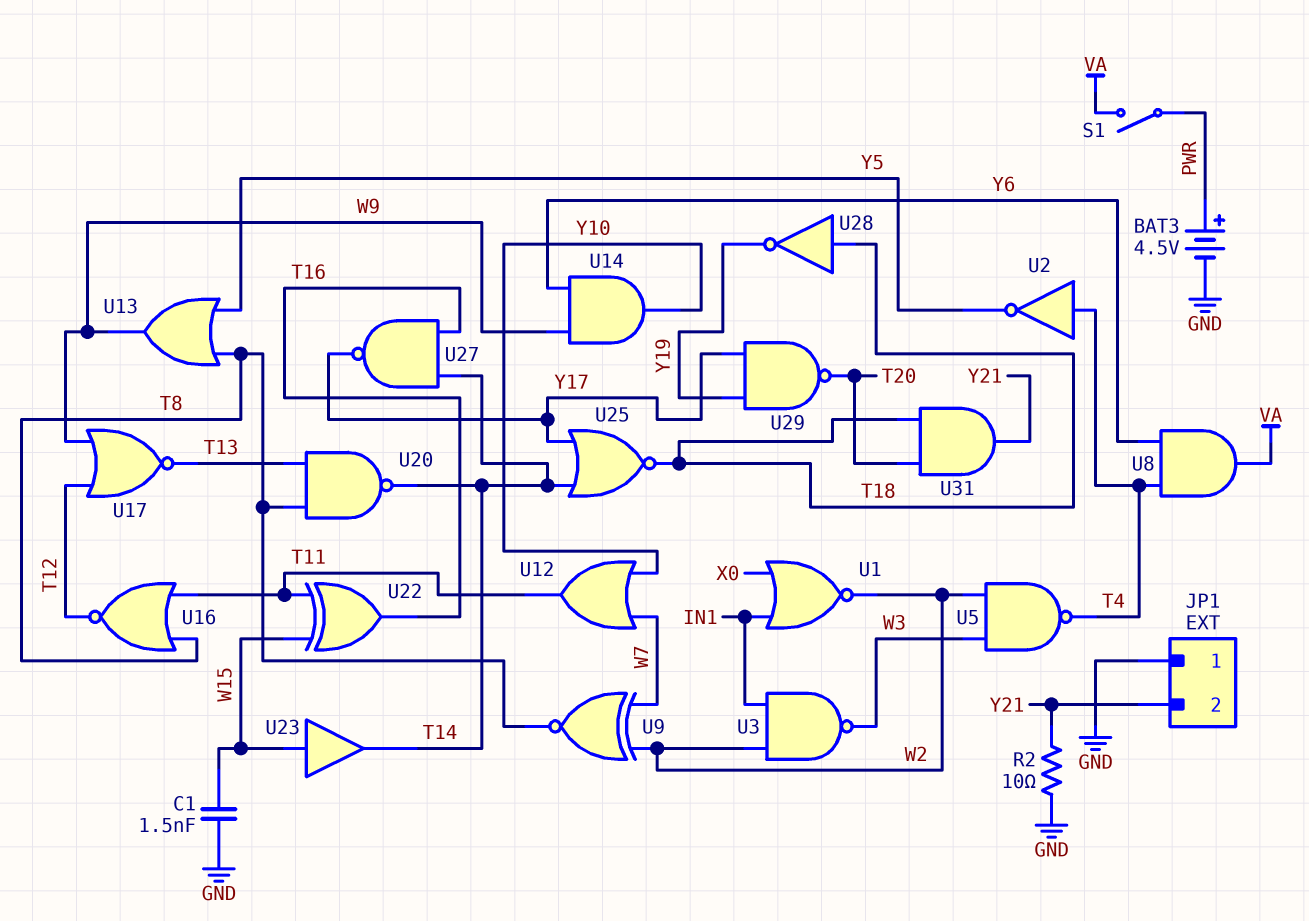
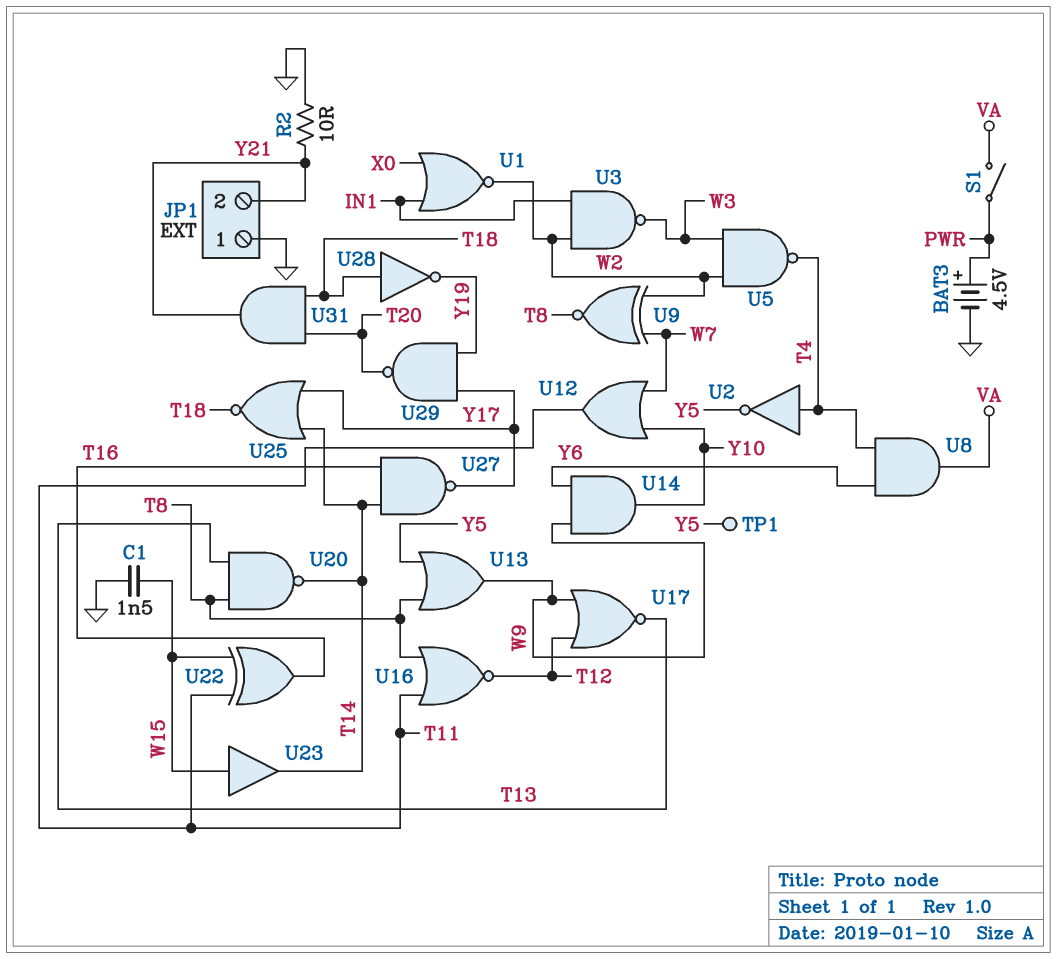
TP1: none -> test point (Y5)

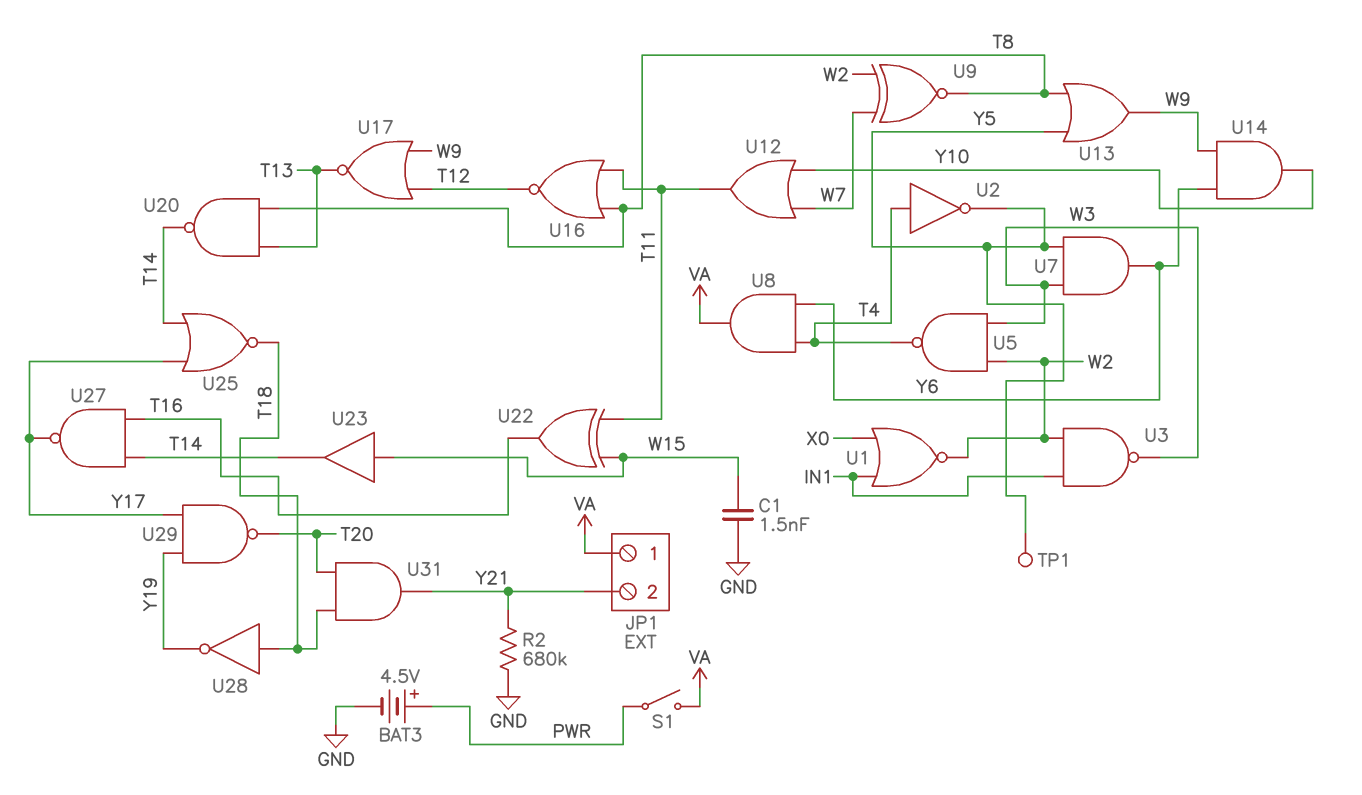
JP1 pin 1: GND -> VA
R2: 10 (GND, Y21) -> 680k (GND, Y21)
U7: none -> AND (in W3, in Y5, out Y6)

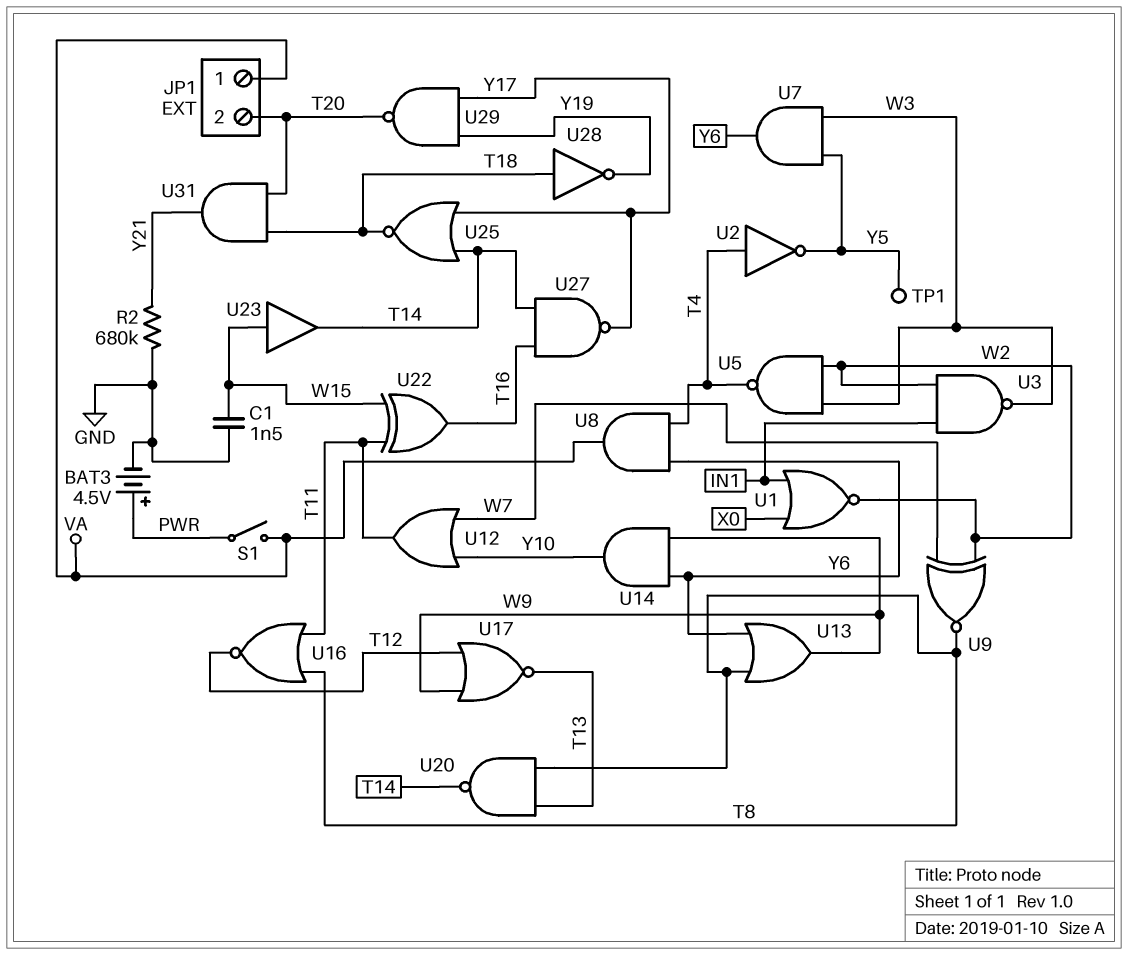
JP1 pin 2: Y21 -> T20
U13: OR (in T8, in Y5, out W9) -> OR (in T8, in Y6, out W9)

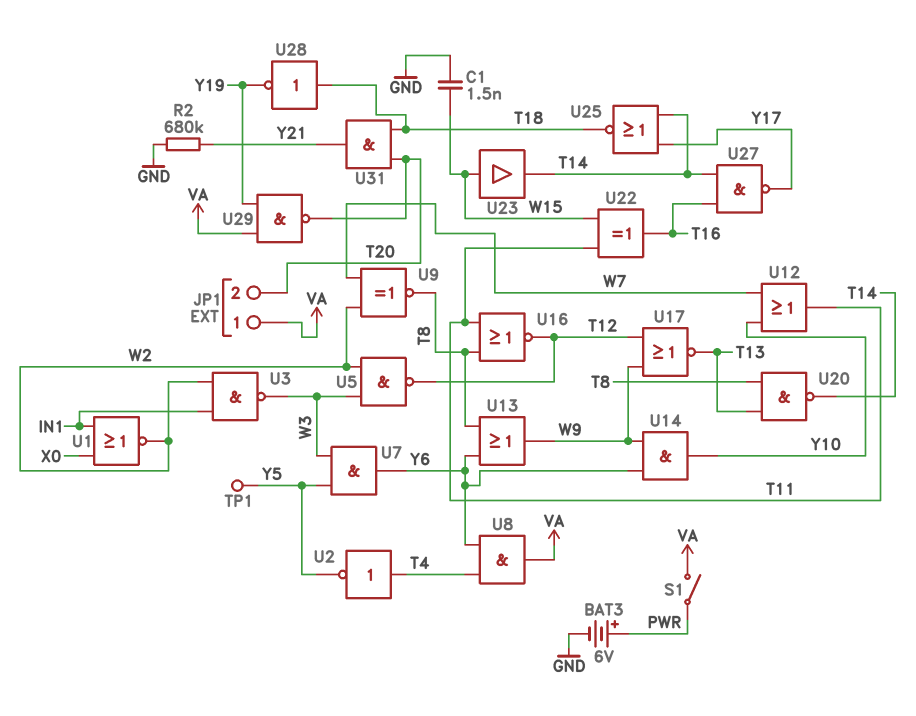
BAT3: 4.5V (plus PWR, minus GND) -> 6V (plus PWR, minus GND)
U5: NAND (in W2, in W3, out T4) -> NAND (in W2, in W3, out T12)
U29: NAND (in Y17, in Y19, out T20) -> NAND (in VA, in Y19, out T20)

